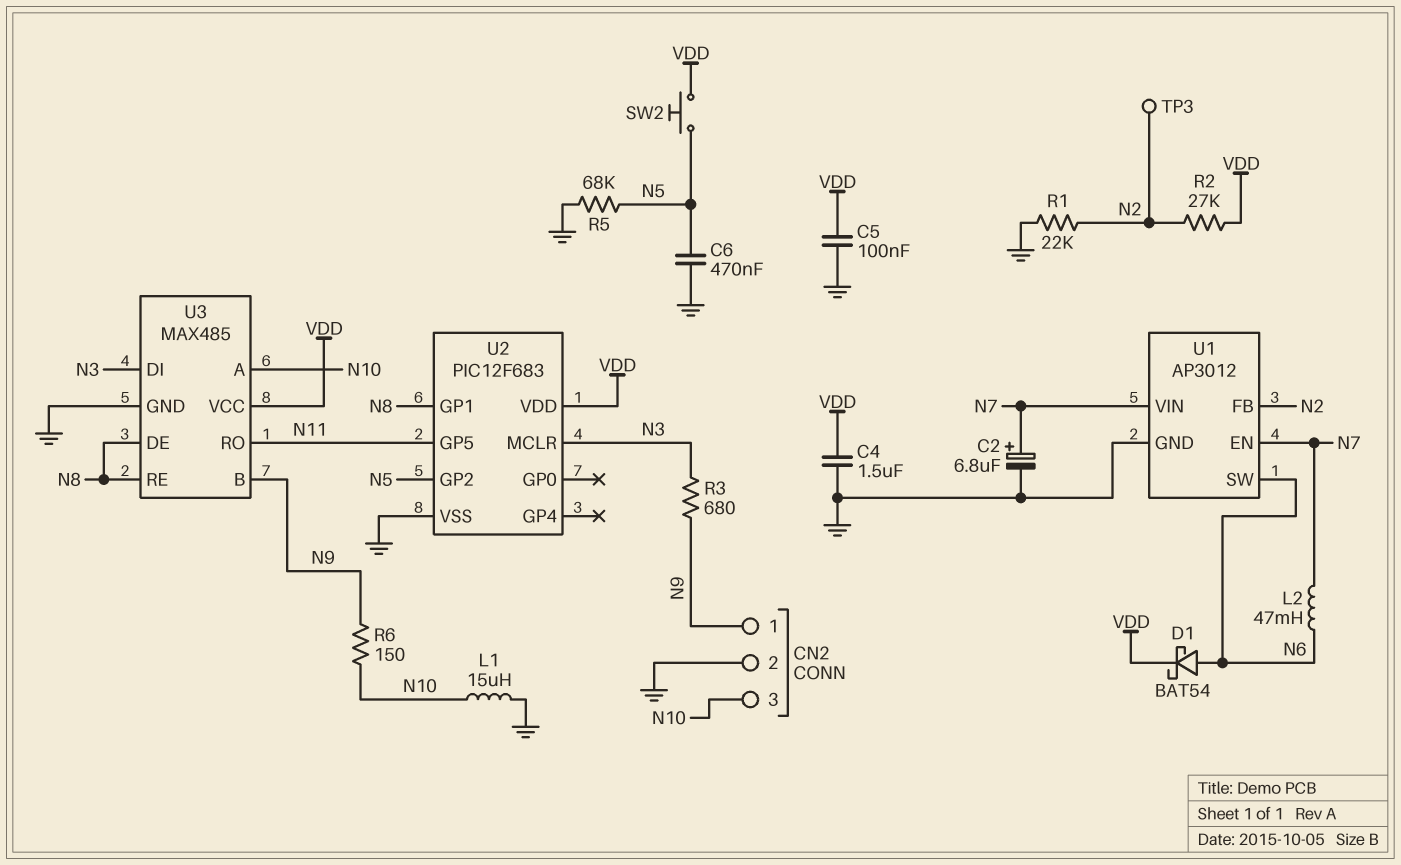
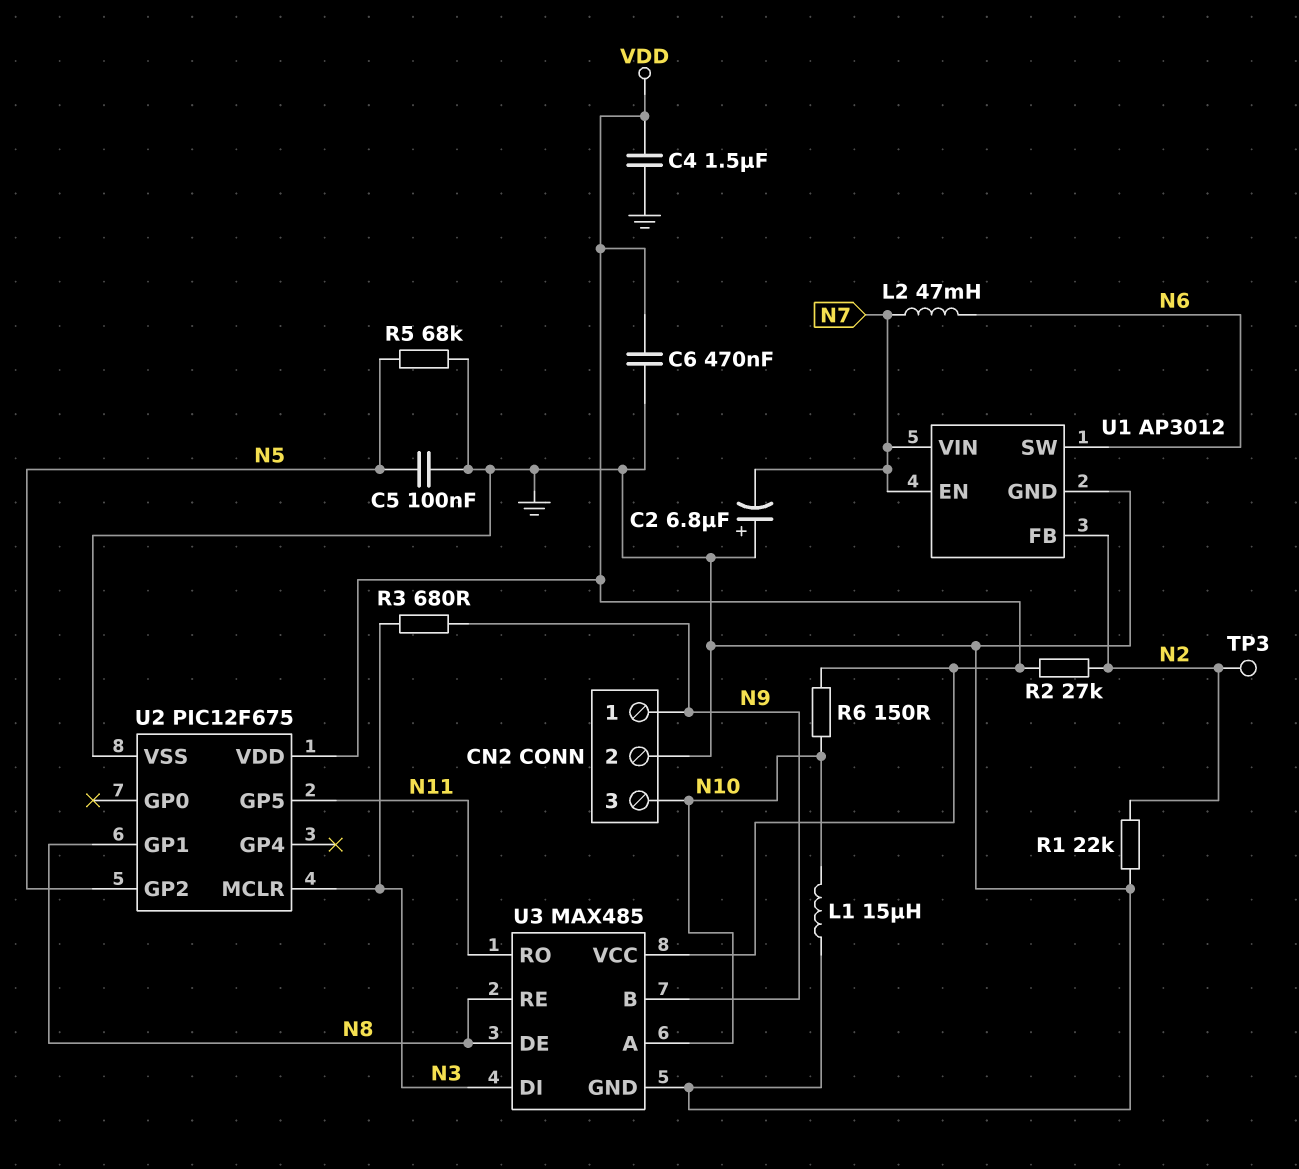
C2: 6.8uF (plus N7, minus GND) -> 6.8uF (plus GND, minus N7)
C5: 100nF (GND, VDD) -> 100nF (GND, N5)
C6: 470nF (GND, N5) -> 470nF (GND, VDD)
D1: schottky BAT54 (A N6, K VDD) -> none
R6: 150 (N9, N10) -> 150 (N10, VDD)
SW2: button (N5, VDD) -> none
U2: PIC12F683 -> PIC12F675

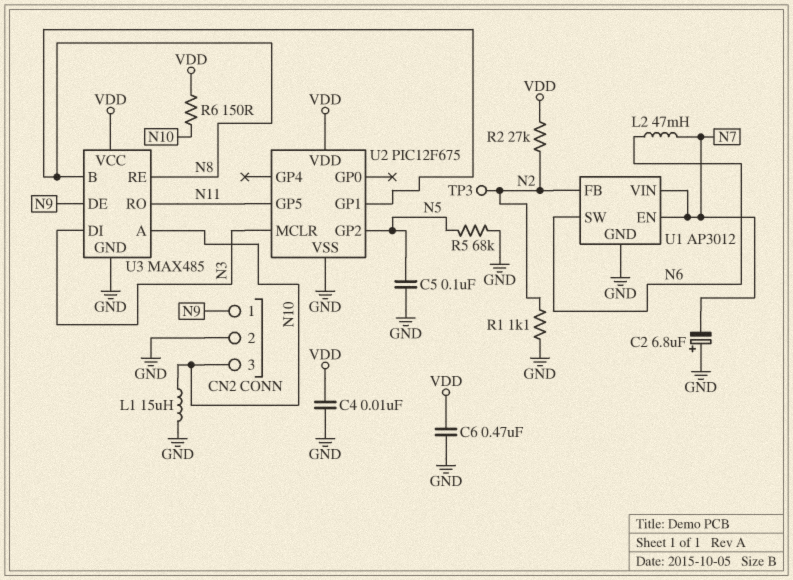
C4: 1.5uF (GND, VDD) -> 10nF (GND, VDD)
R1: 22k (GND, N2) -> 1.1k (GND, N2)
R3: 680 (N3, N9) -> none
U3 pin B: N9 -> N8
U3 pin DE: N8 -> N9

